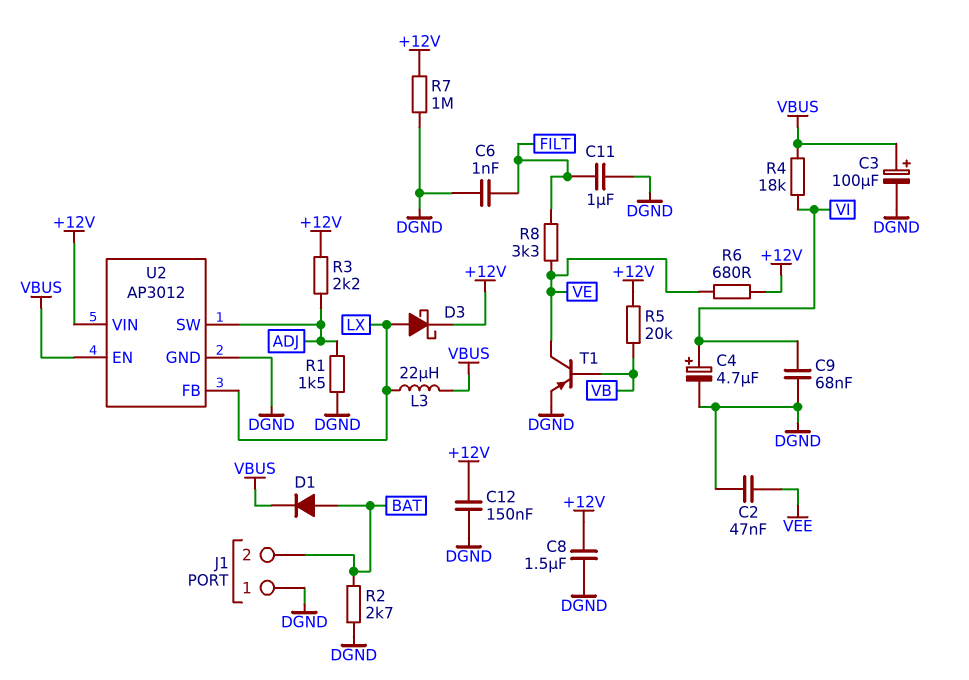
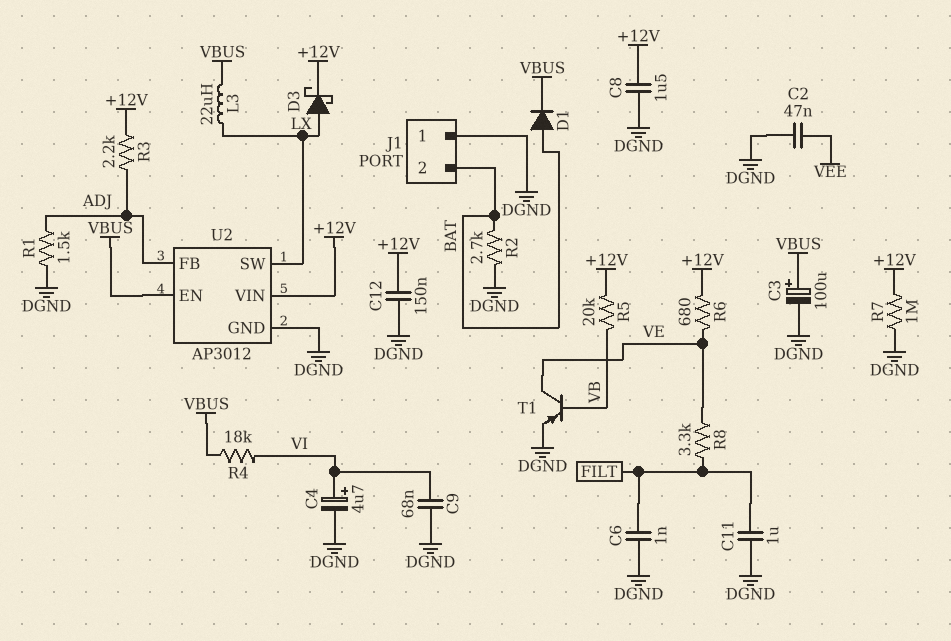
U2 pin FB: LX -> ADJ
U2 pin SW: ADJ -> LX

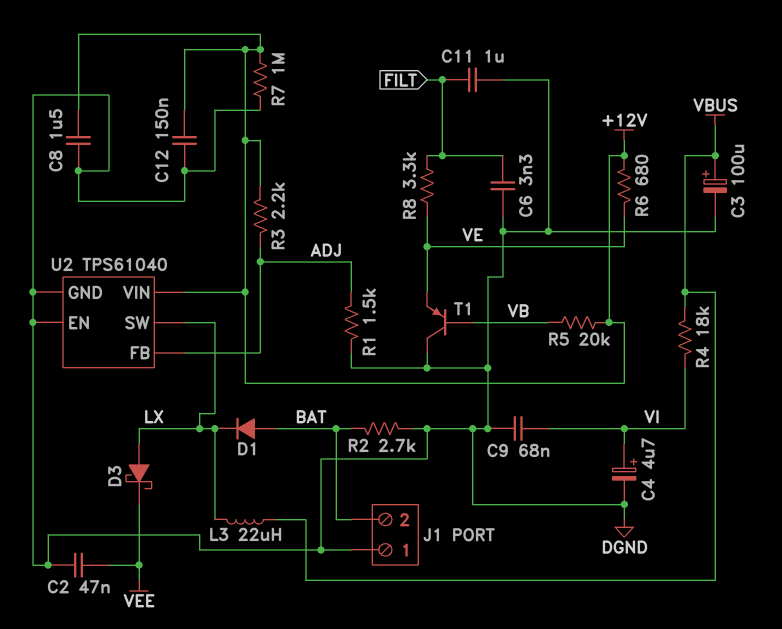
C6: 1nF (DGND, FILT) -> 3.3nF (DGND, FILT)
D1: diode (A BAT, K VBUS) -> diode (A BAT, K LX)
D3: schottky (A LX, K +12V) -> schottky (A LX, K VEE)
T1: PNP (B VB, C VE, E DGND) -> PNP (B VB, C DGND, E VE)
U2: AP3012 -> TPS61040
U2 pin EN: VBUS -> DGND

